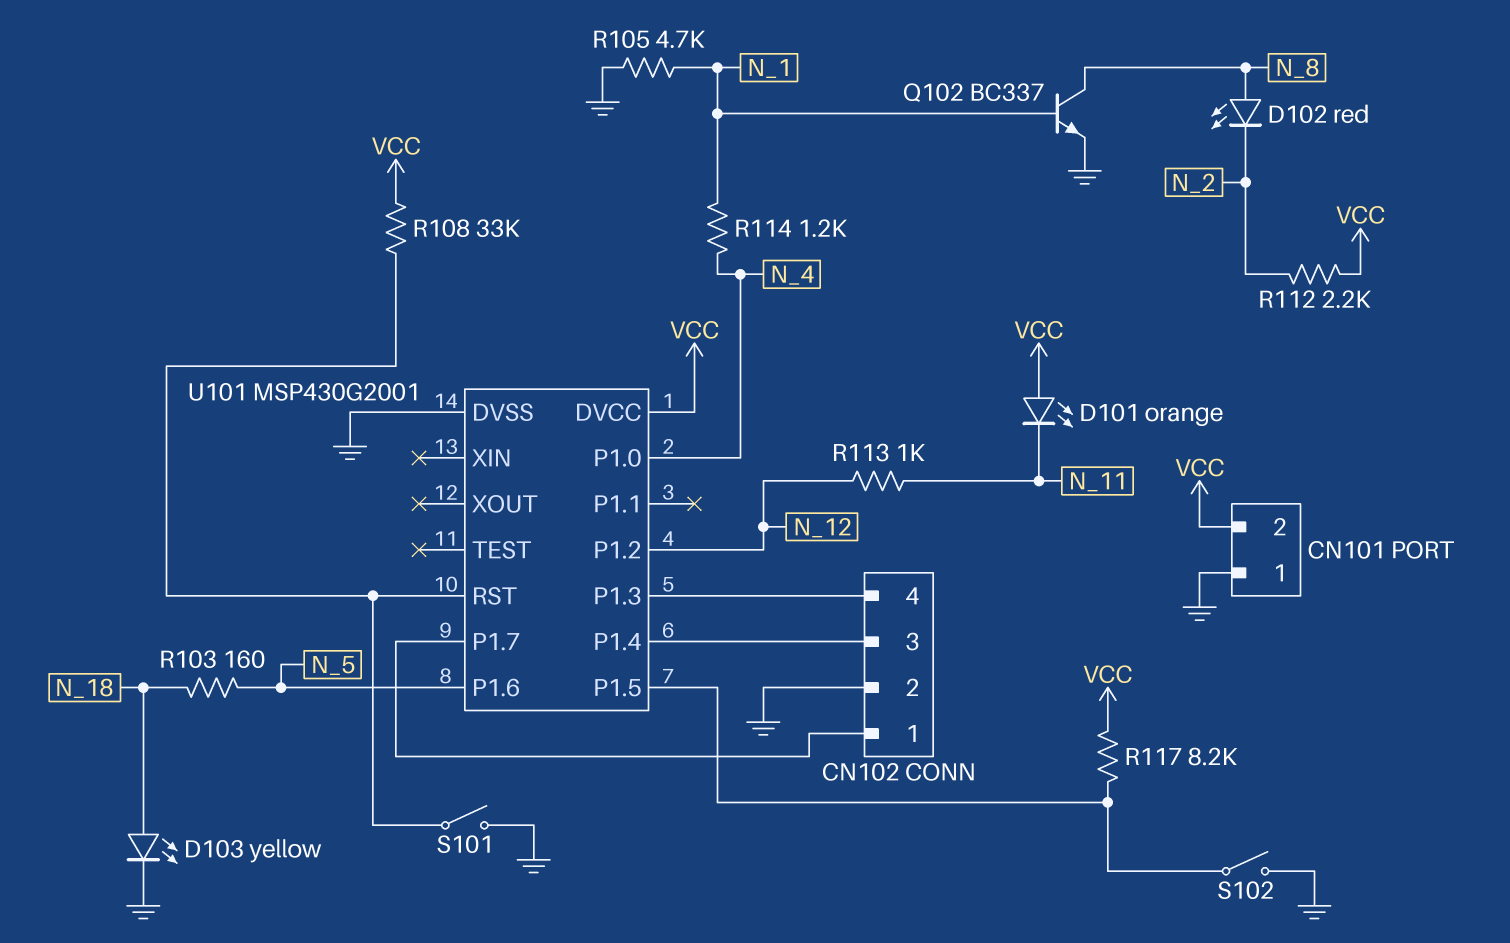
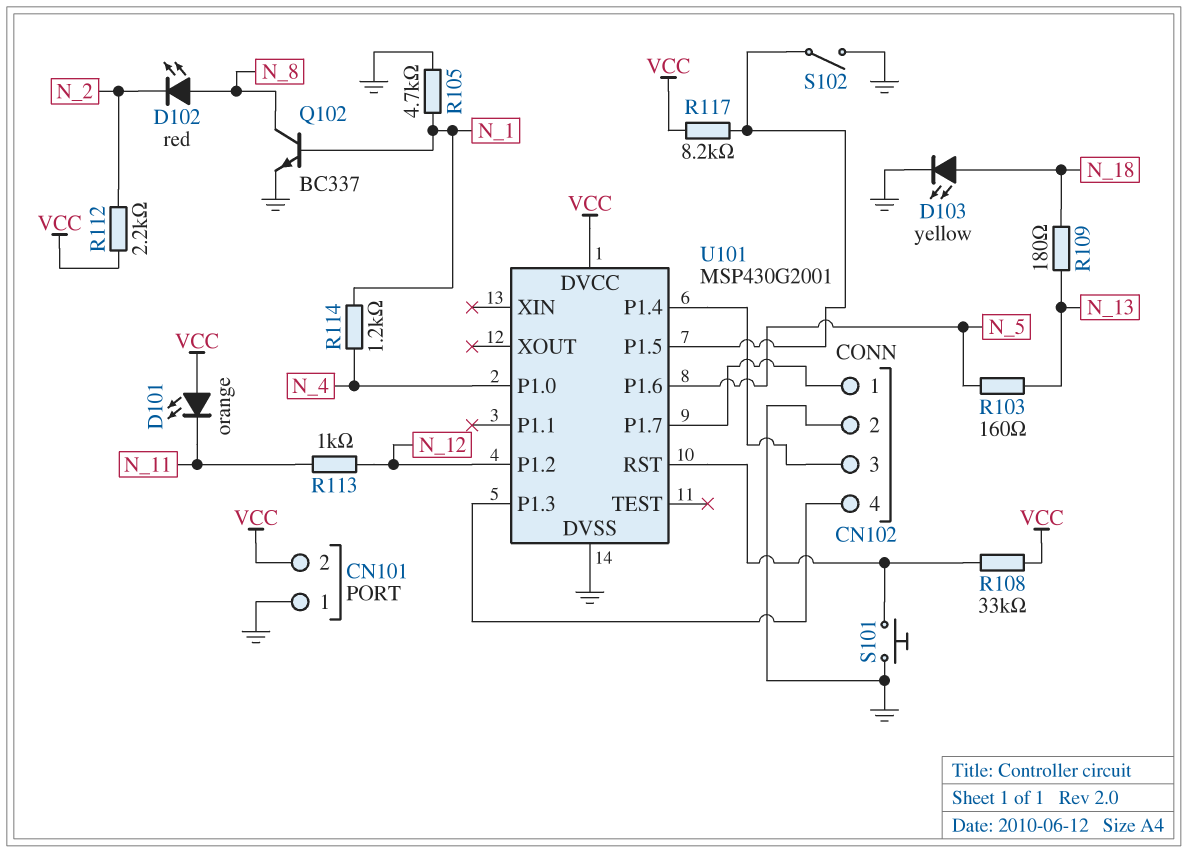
R103: 160 (N_5, N_18) -> 160 (N_5, N_13)
R109: none -> 180 (N_13, N_18)
S101: switch (GND, U101/RST) -> button (GND, U101/RST)

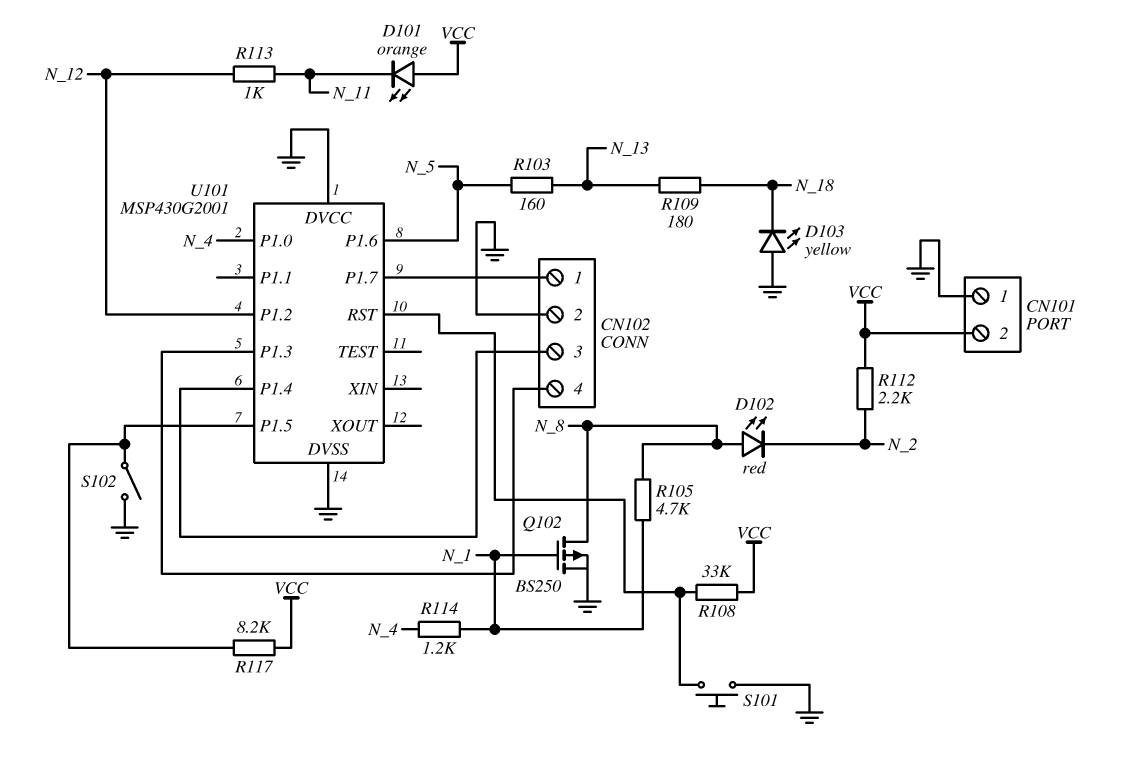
D103: LED yellow (A N_18, K GND) -> LED yellow (A GND, K N_18)
Q102: NPN BC337 (B N_1, C N_8, E GND) -> PMOS BS250 (G N_1, D N_8, S GND)
R105: 4.7k (GND, N_1) -> 4.7k (N_1, N_8)
U101 pin DVCC: VCC -> GND

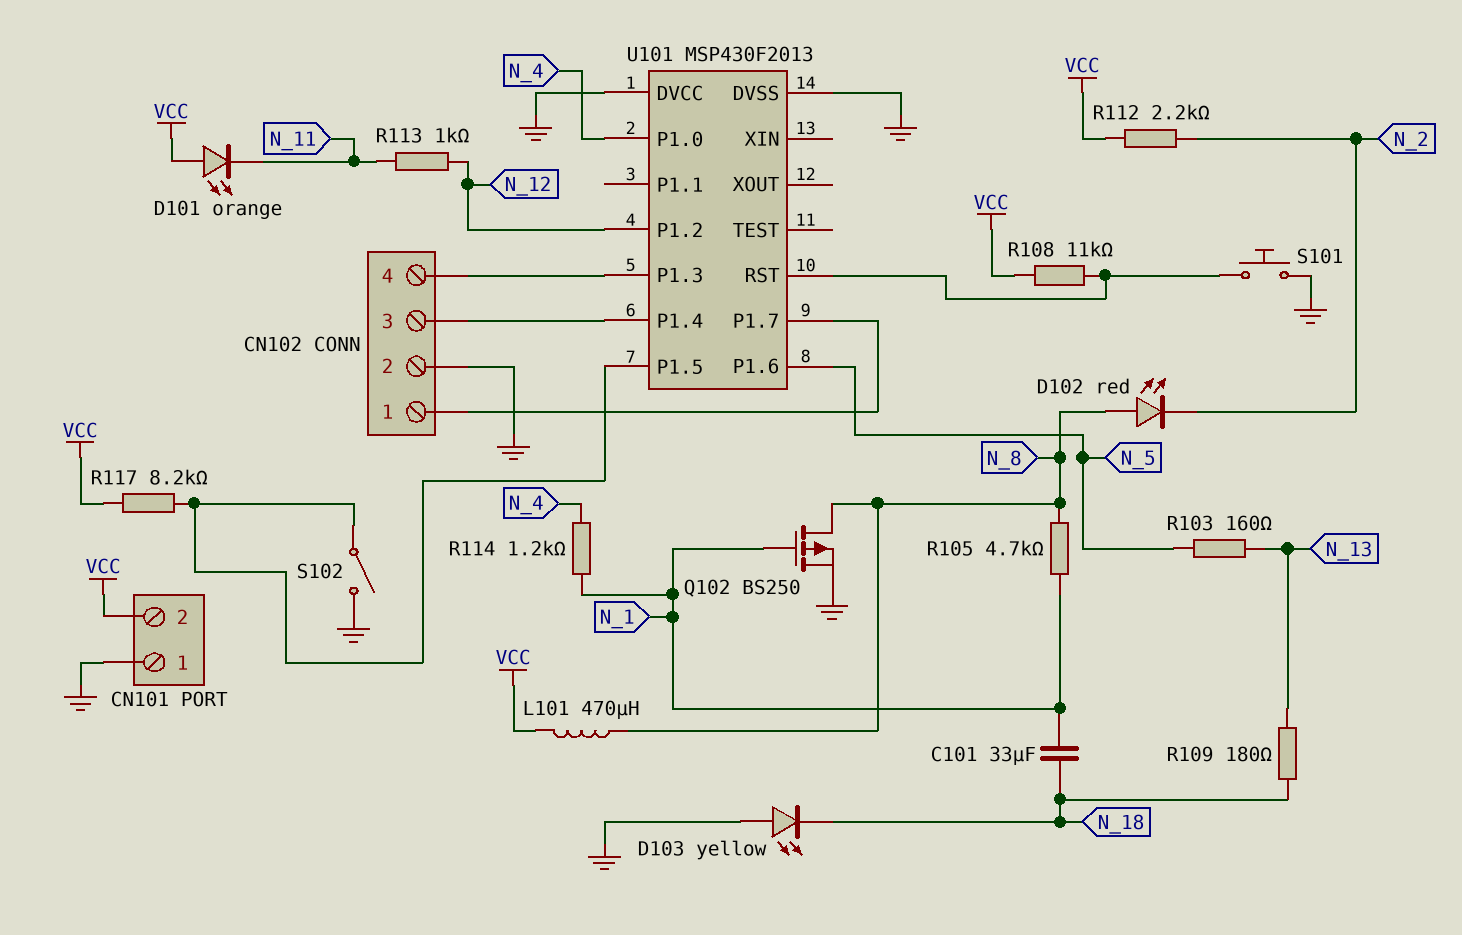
C101: none -> 33uF (N_1, N_18)
L101: none -> 470uH (N_8, VCC)
R108: 33k (U101/RST, VCC) -> 11k (U101/RST, VCC)
U101: MSP430G2001 -> MSP430F2013

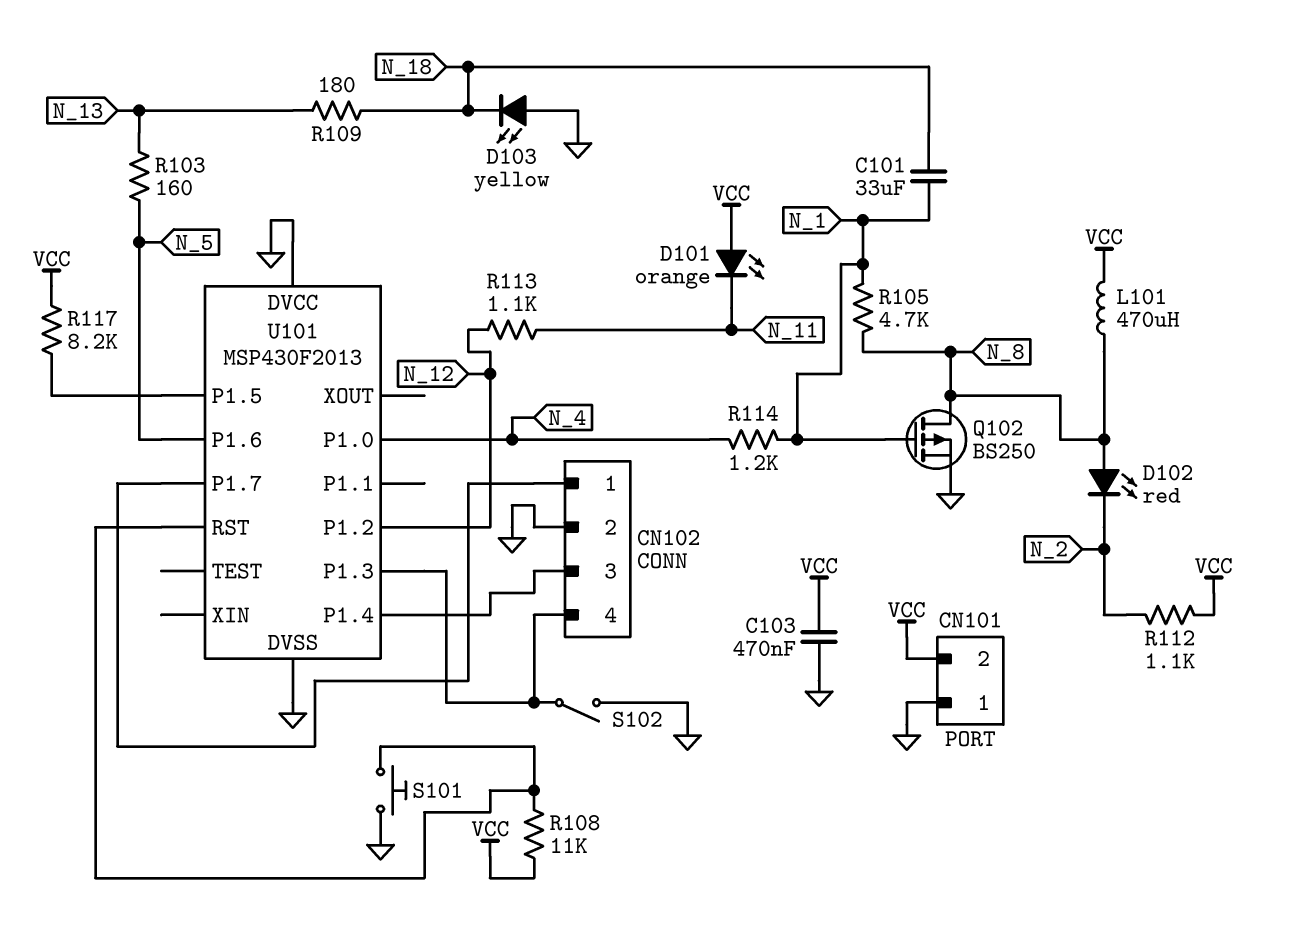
C103: none -> 470nF (GND, VCC)
R112: 2.2k (N_2, VCC) -> 1.1k (N_2, VCC)
R113: 1k (N_11, N_12) -> 1.1k (N_11, N_12)
S102: switch (GND, U101/P1.5) -> switch (CN102/4, GND)

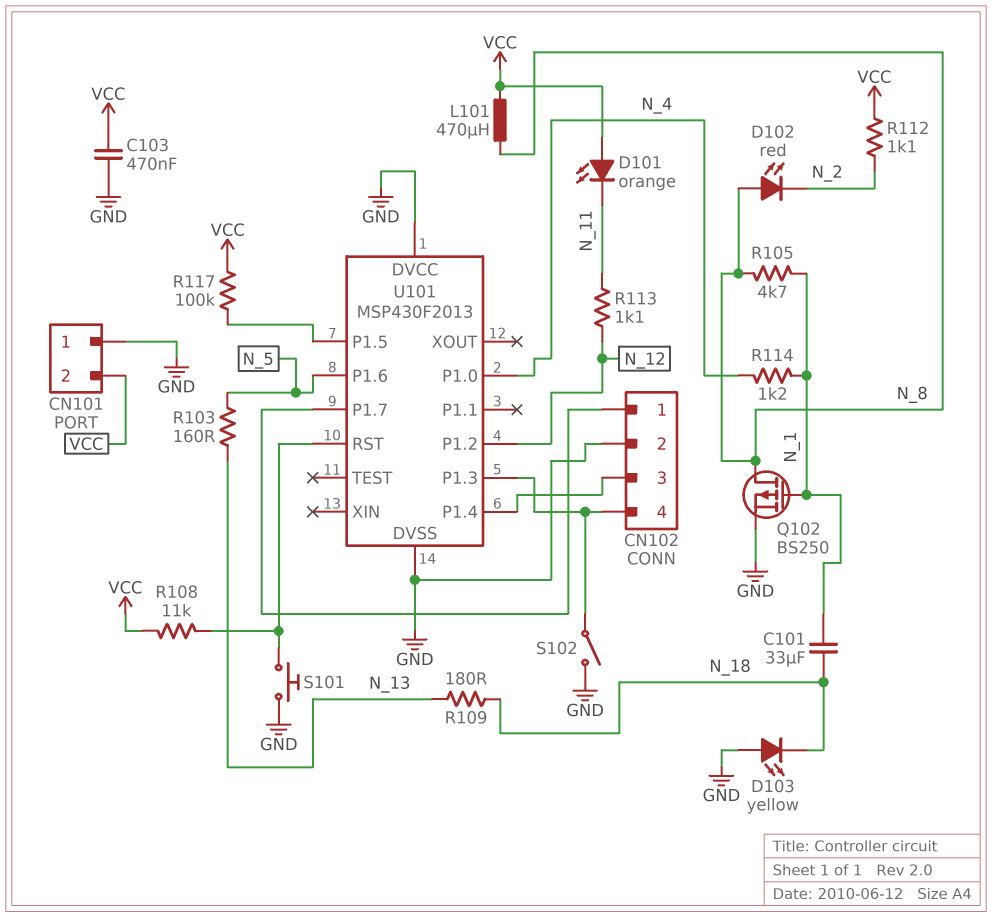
R117: 8.2k (U101/P1.5, VCC) -> 100k (U101/P1.5, VCC)

